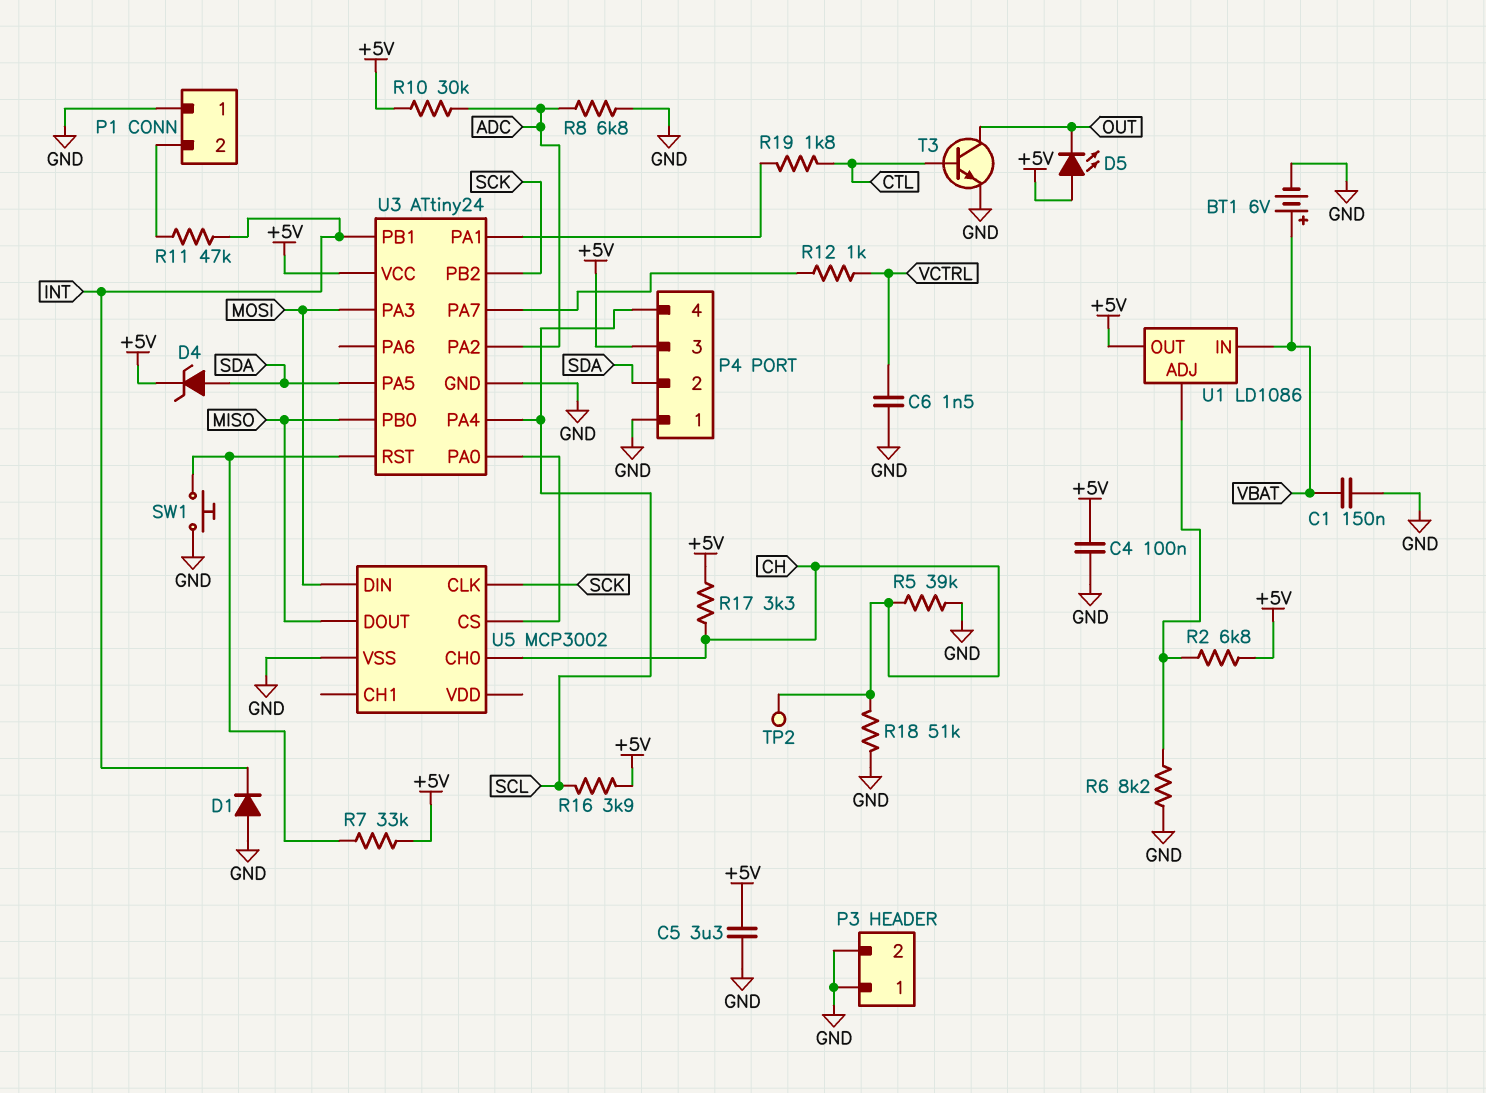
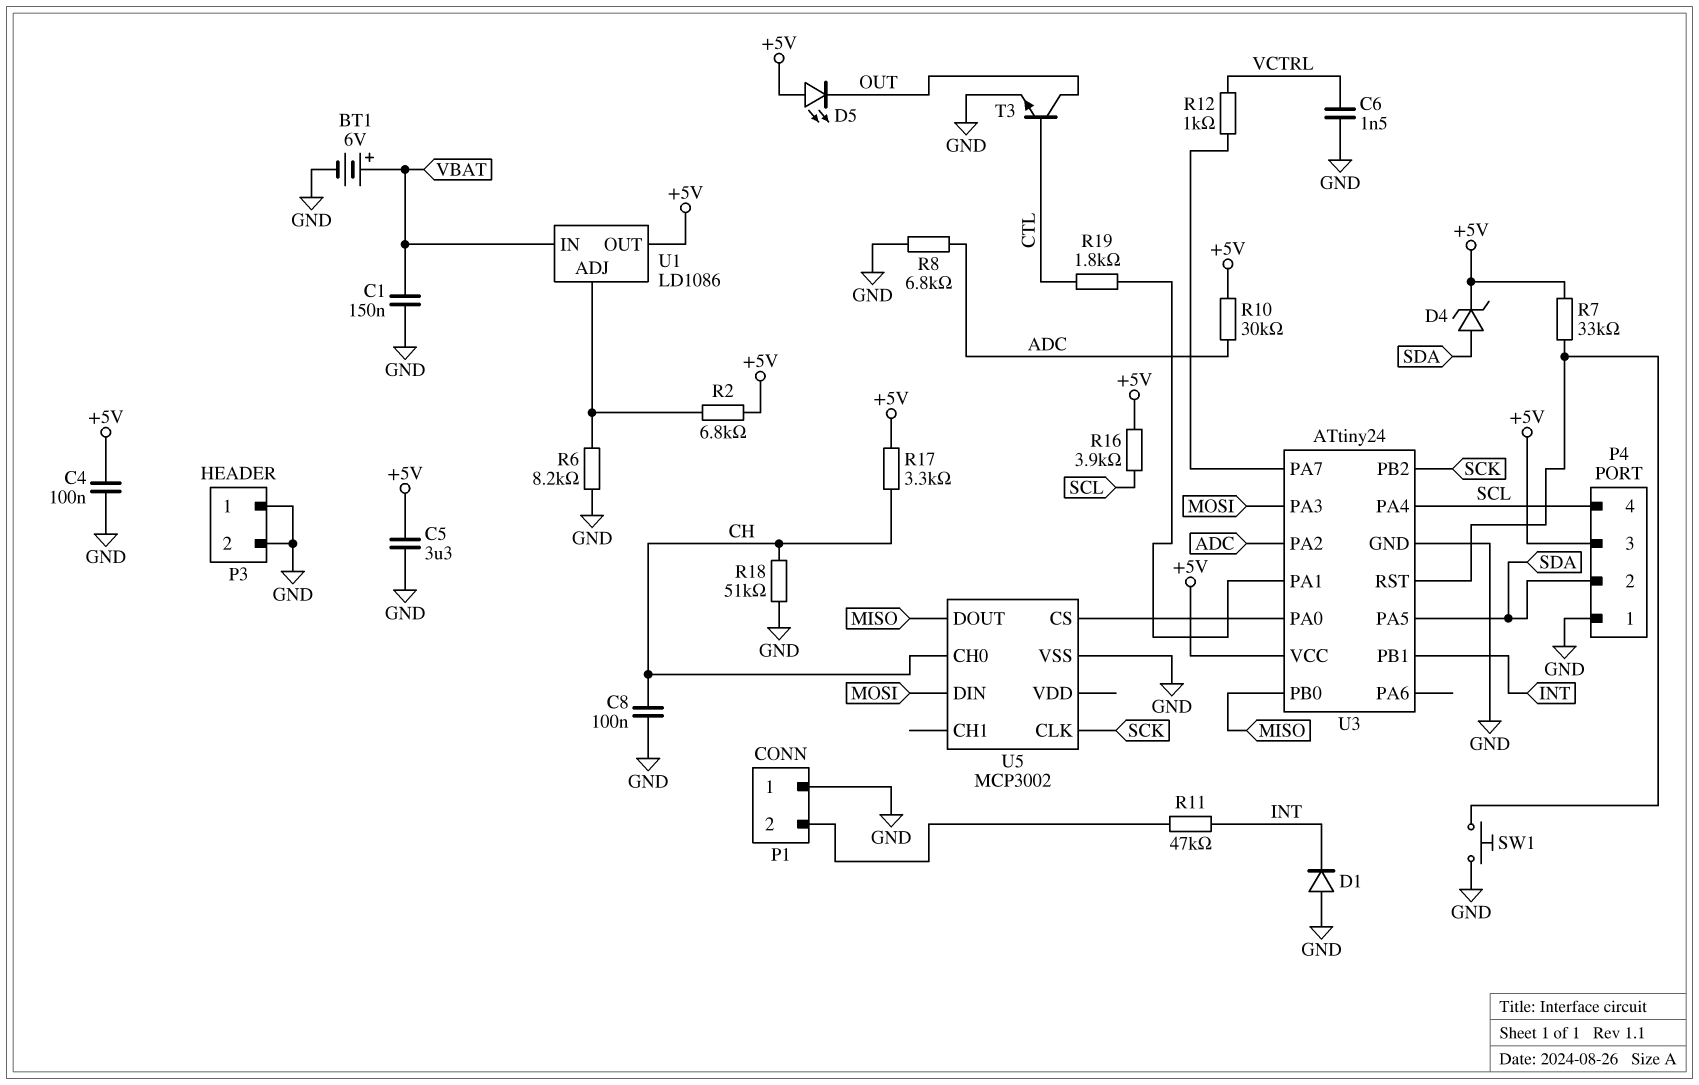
C8: none -> 100nF (CH, GND)
R5: 39k (CH, GND) -> none
TP2: test point (CH) -> none

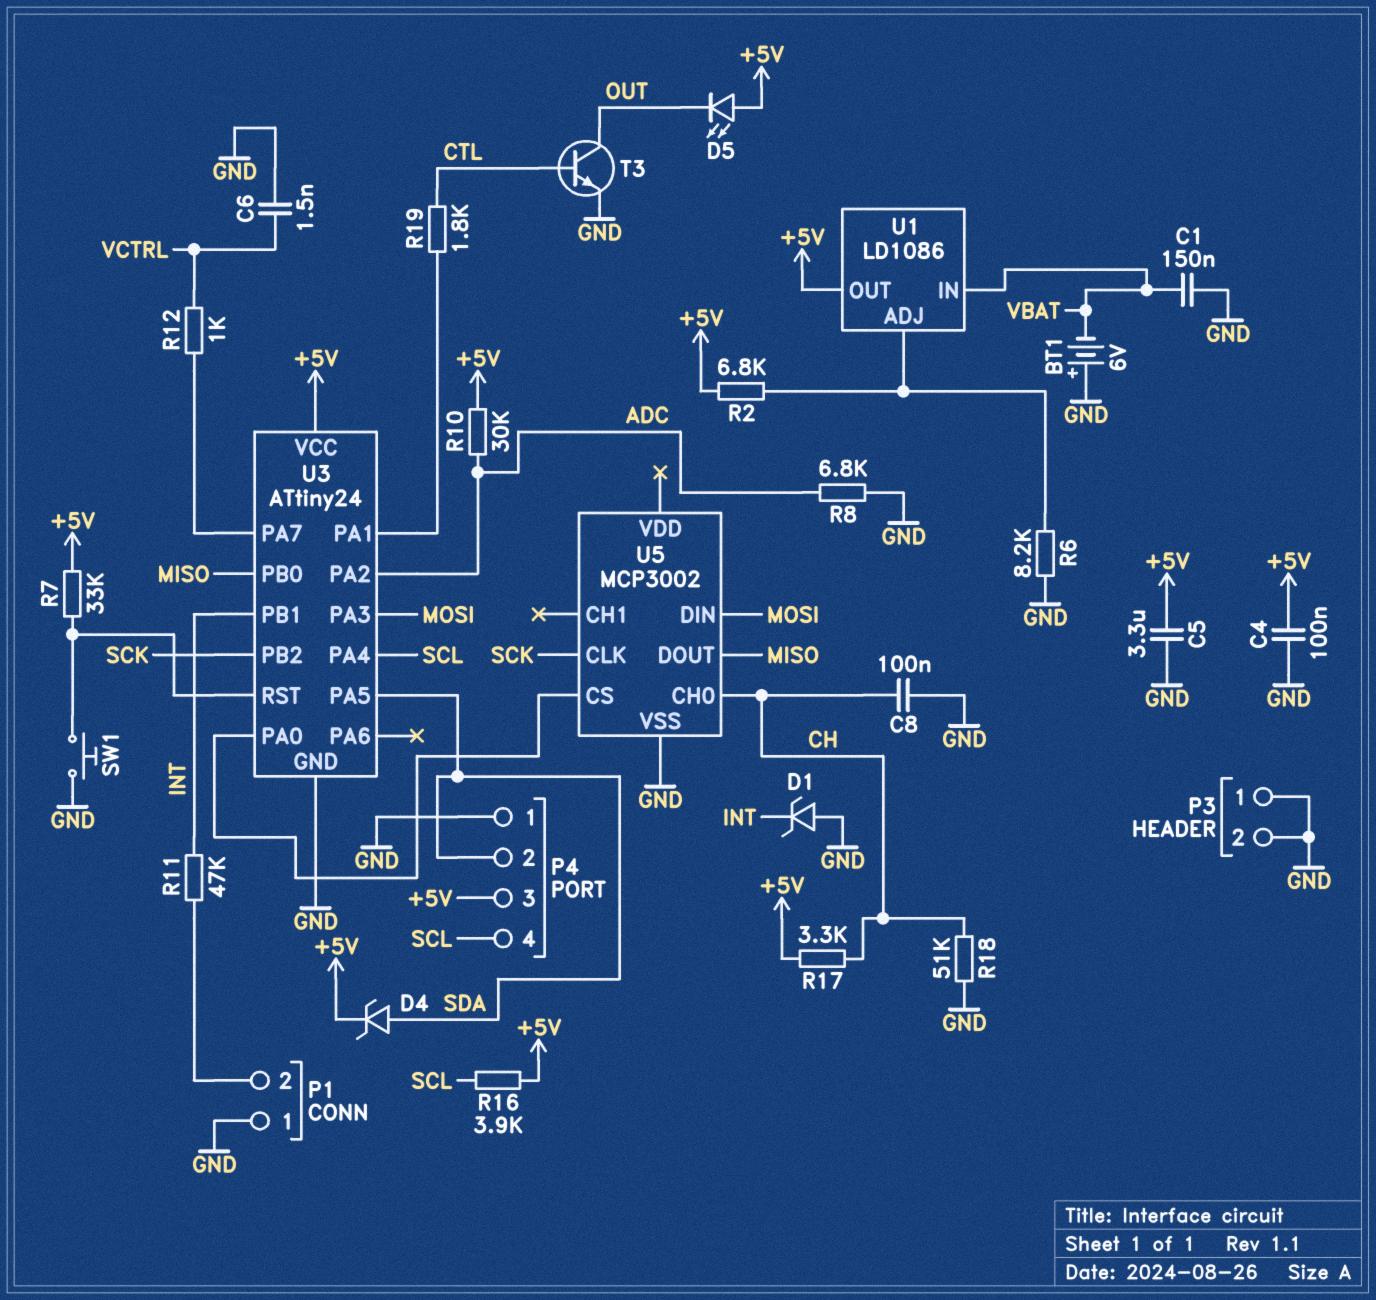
BT1: 6V (plus VBAT, minus GND) -> 6V (plus GND, minus VBAT)
D1: diode (A GND, K INT) -> zener (A GND, K INT)

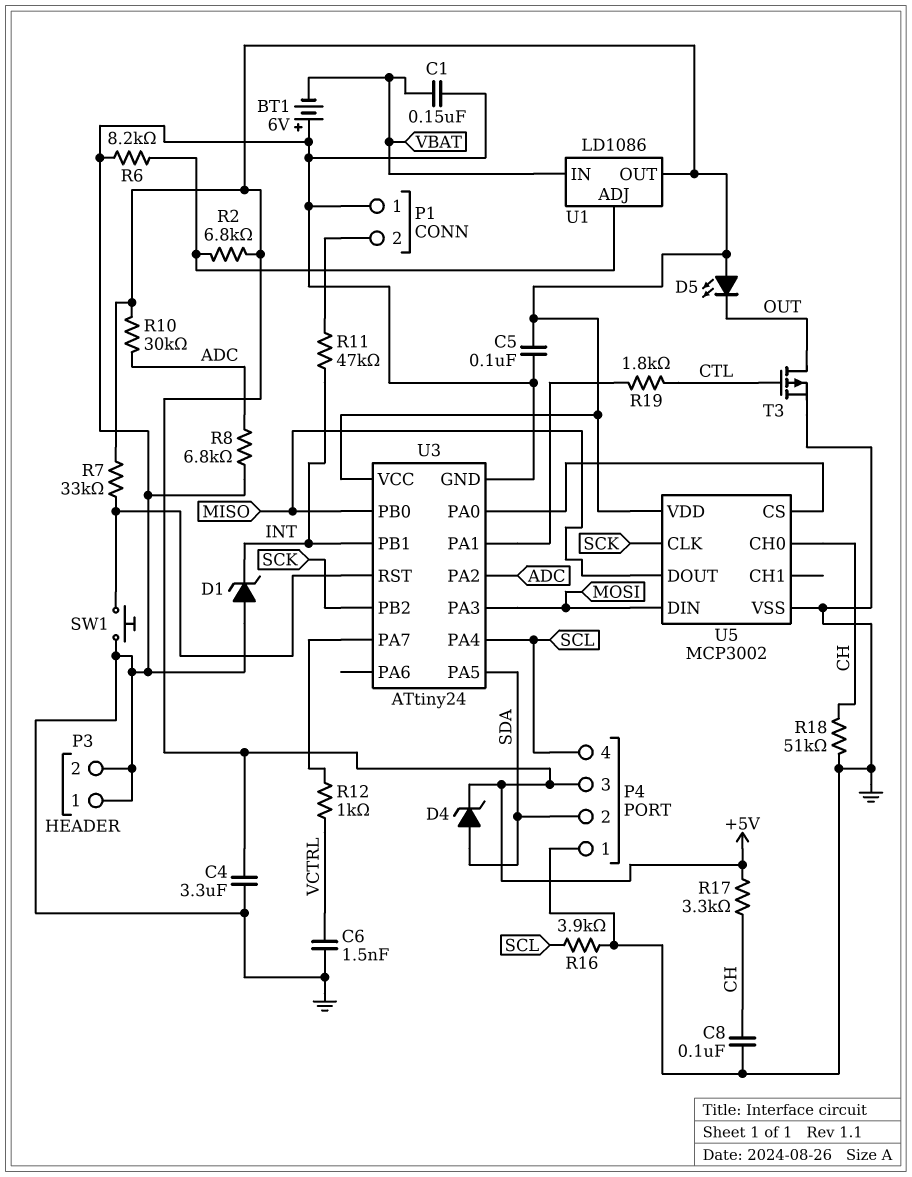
C4: 100nF (+5V, GND) -> 3.3uF (+5V, GND)
C5: 3.3uF (+5V, GND) -> 100nF (+5V, GND)
R16: 3.9k (+5V, SCL) -> 3.9k (GND, SCL)
T3: NPN (B CTL, C OUT, E GND) -> PMOS (G CTL, D OUT, S GND)
U5 pin VDD: none -> +5V

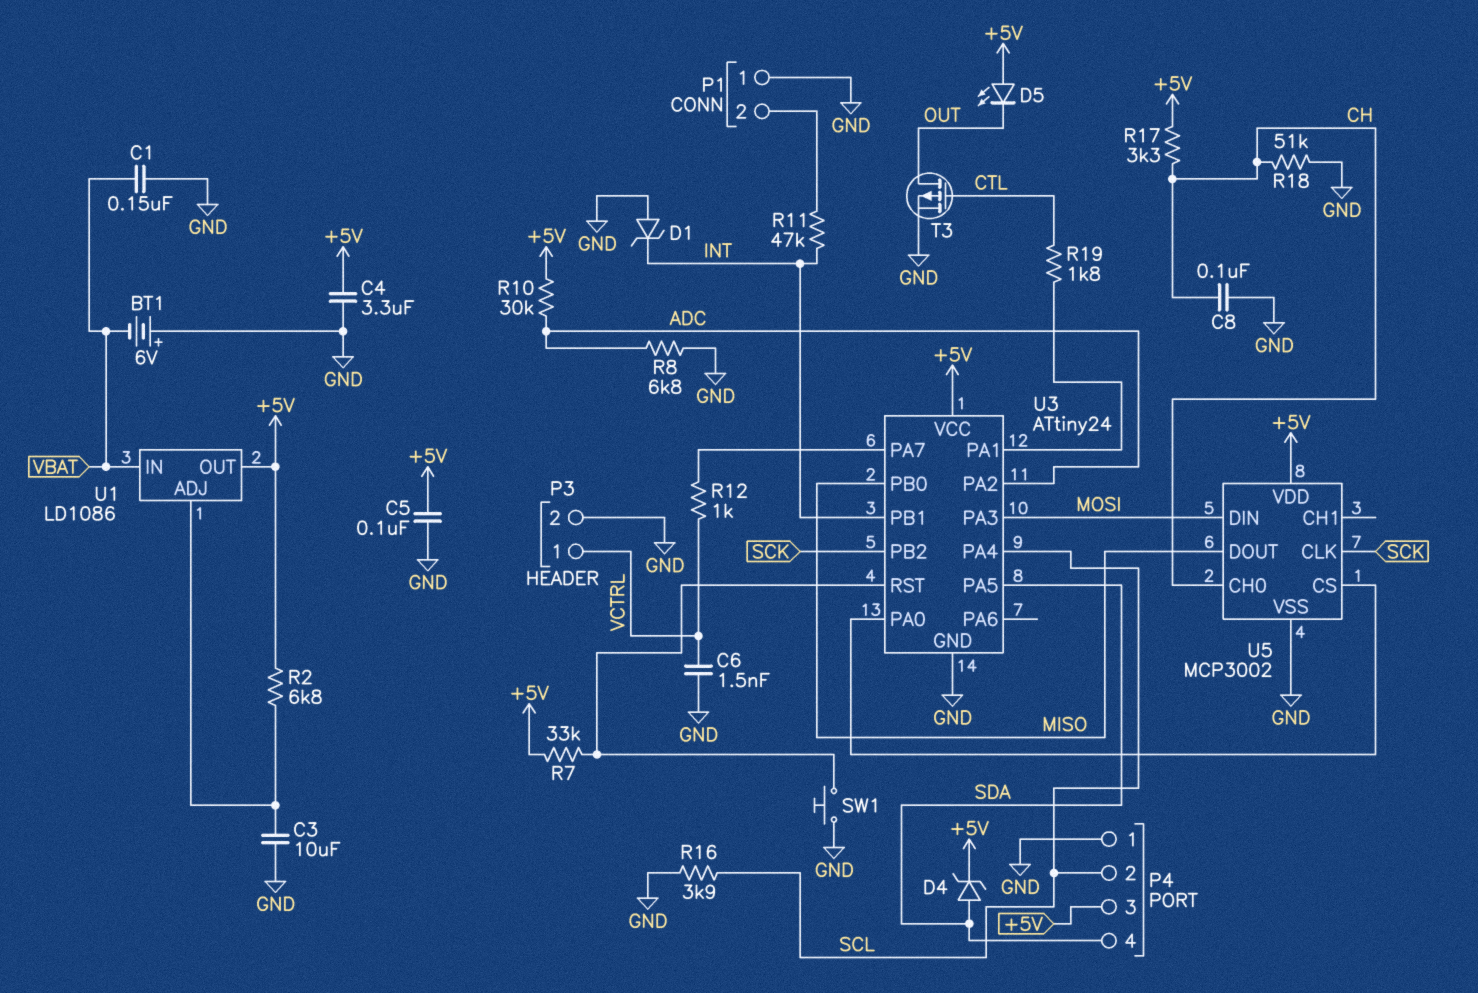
C3: none -> 10uF (GND, U1/ADJ)
P3 pin 1: GND -> VCTRL
P4 pin 2: SDA -> SCL
P4 pin 4: SCL -> SDA
R6: 8.2k (GND, U1/ADJ) -> none

